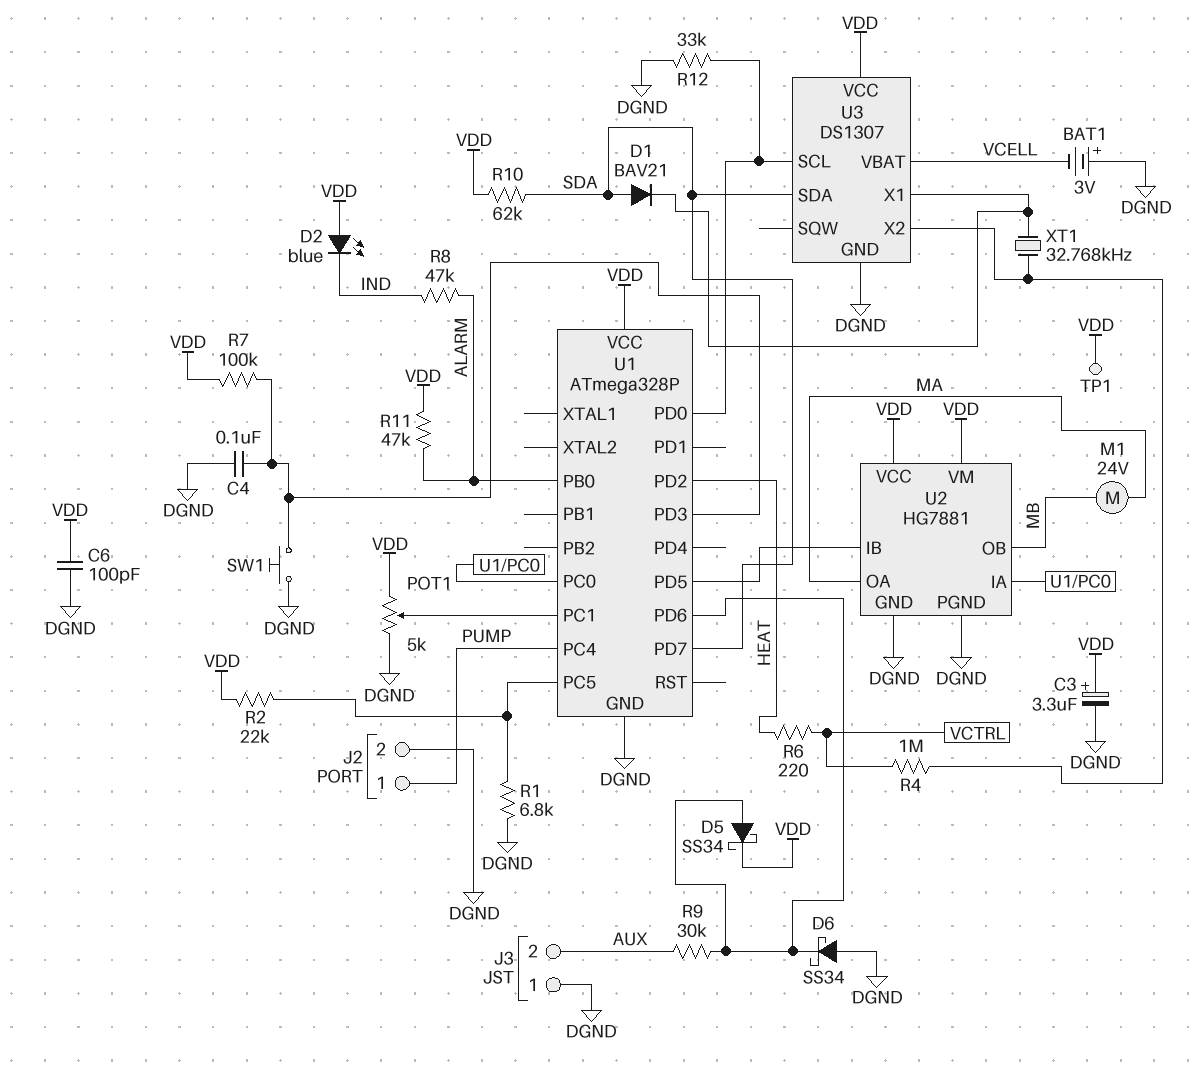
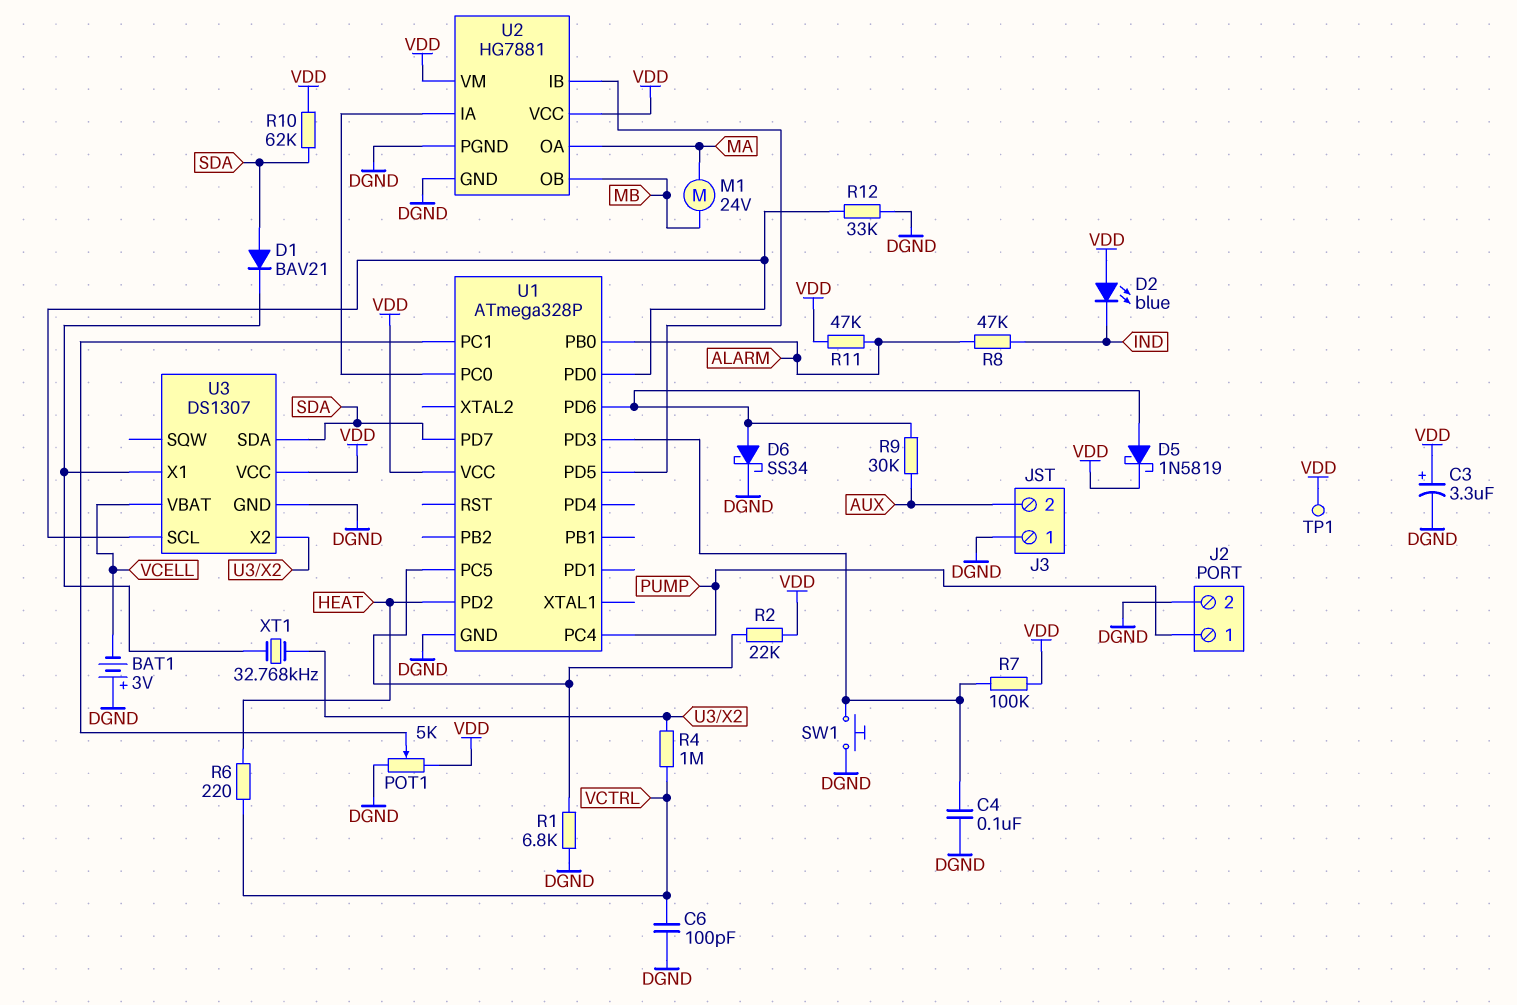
C6: 100pF (DGND, VDD) -> 100pF (DGND, VCTRL)
D5: schottky SS34 (A U1/PD6, K VDD) -> schottky 1N5819 (A U1/PD6, K VDD)
D6: schottky SS34 (A DGND, K U1/PD6) -> schottky SS34 (A U1/PD6, K DGND)

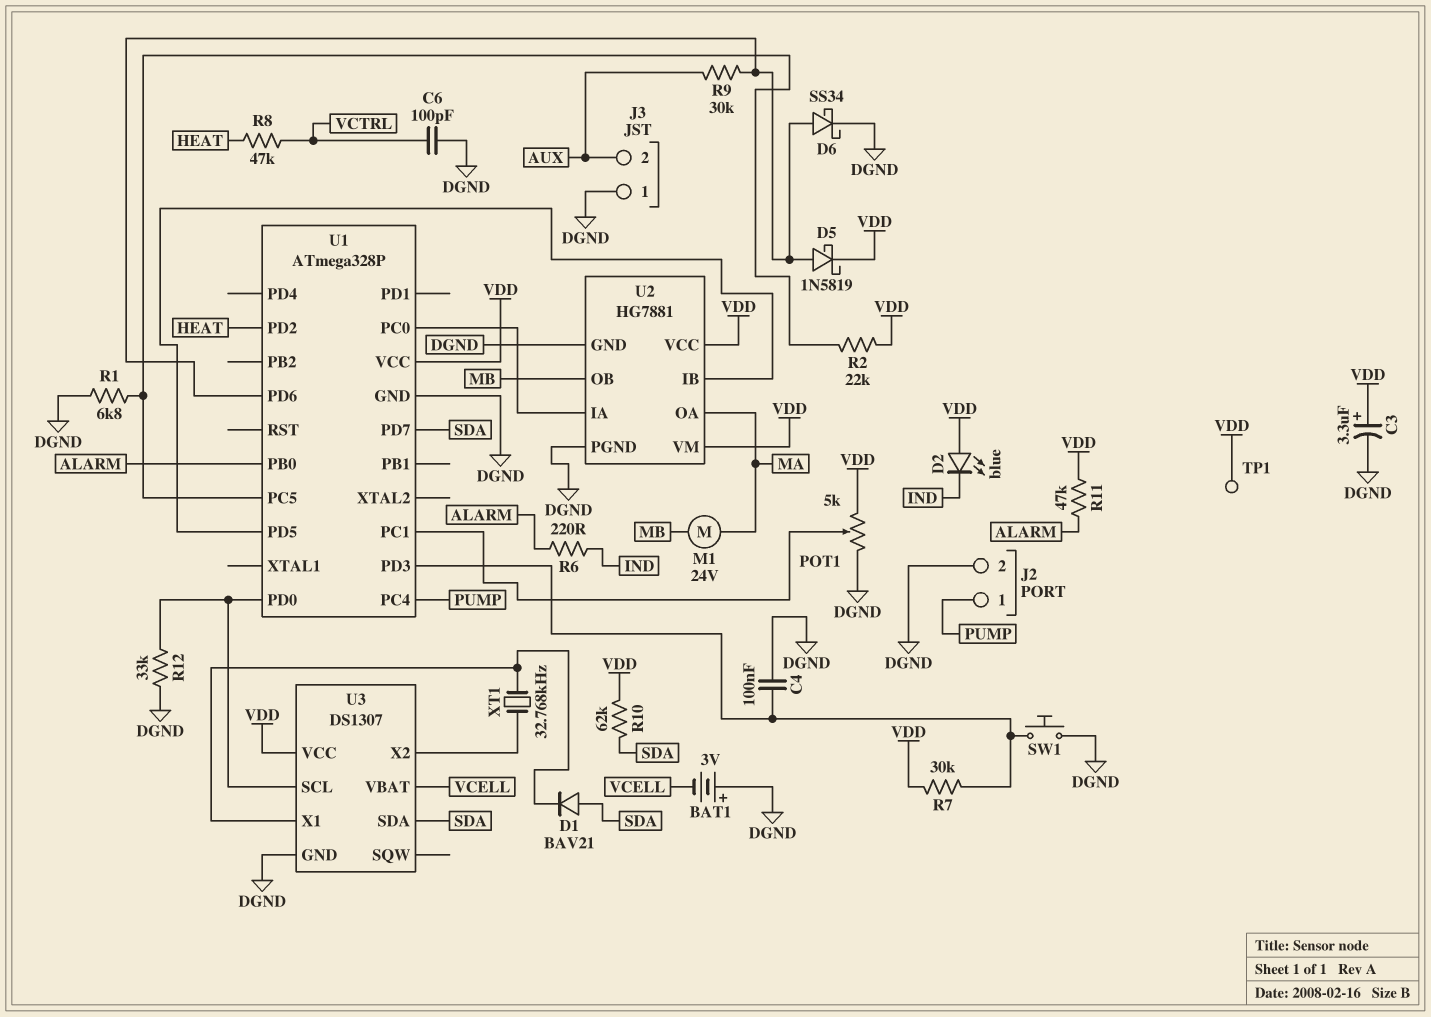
R4: 1M (U3/X2, VCTRL) -> none
R6: 220 (HEAT, VCTRL) -> 220 (ALARM, IND)
R7: 100k (U1/PD3, VDD) -> 30k (U1/PD3, VDD)
R8: 47k (ALARM, IND) -> 47k (HEAT, VCTRL)

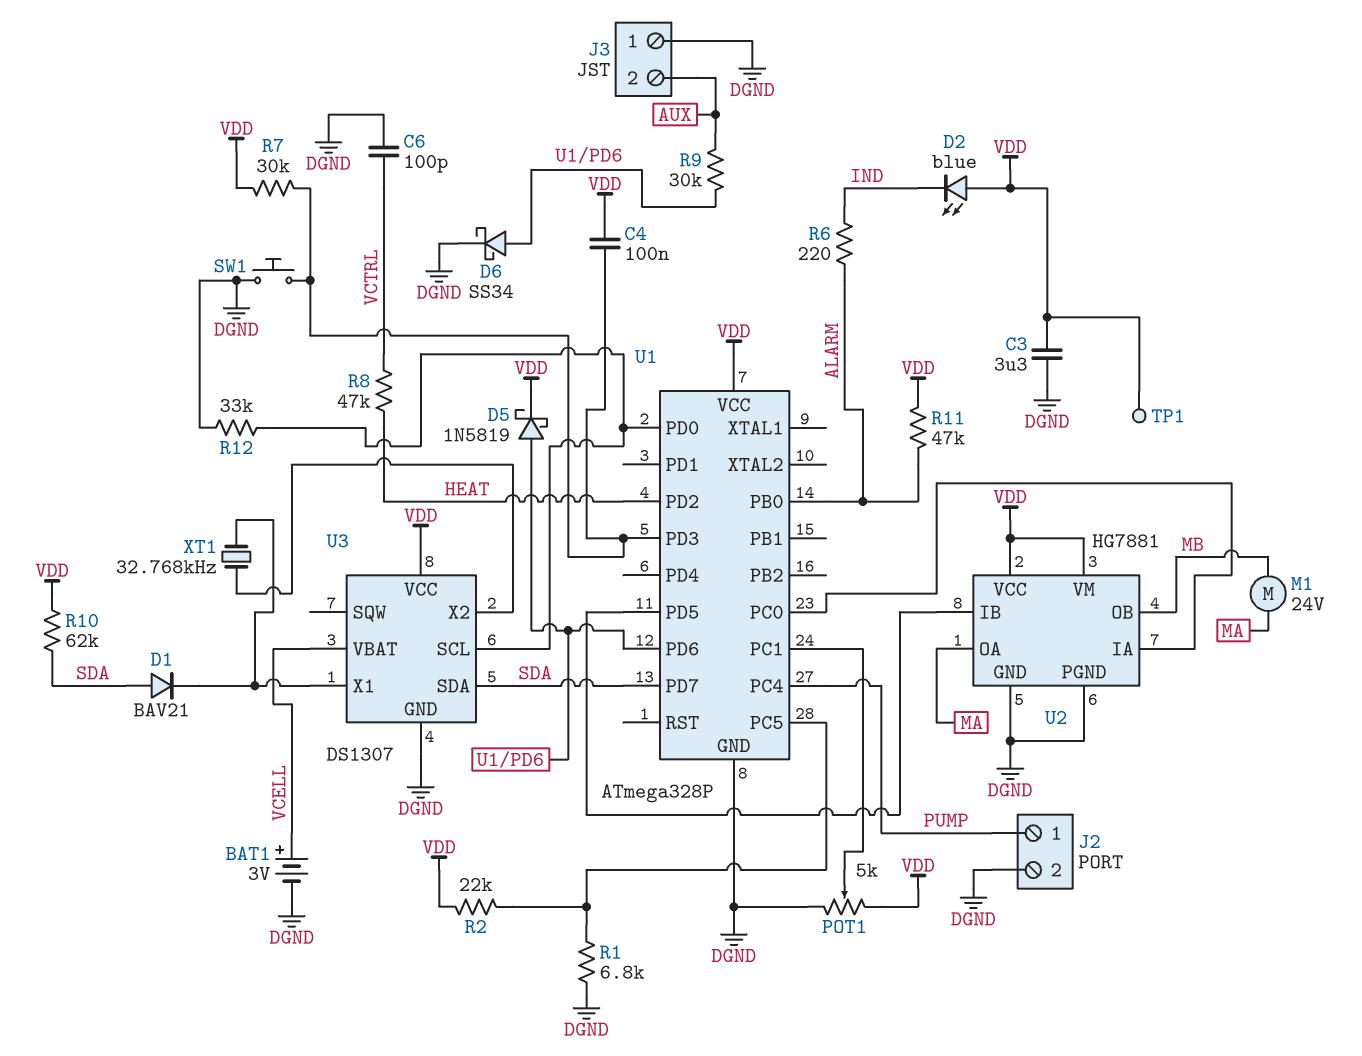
BAT1: 3V (plus DGND, minus VCELL) -> 3V (plus VCELL, minus DGND)
C3: 3.3uF (plus VDD, minus DGND) -> 3.3uF (DGND, VDD)
C4: 100nF (DGND, U1/PD3) -> 100nF (U1/PD3, VDD)

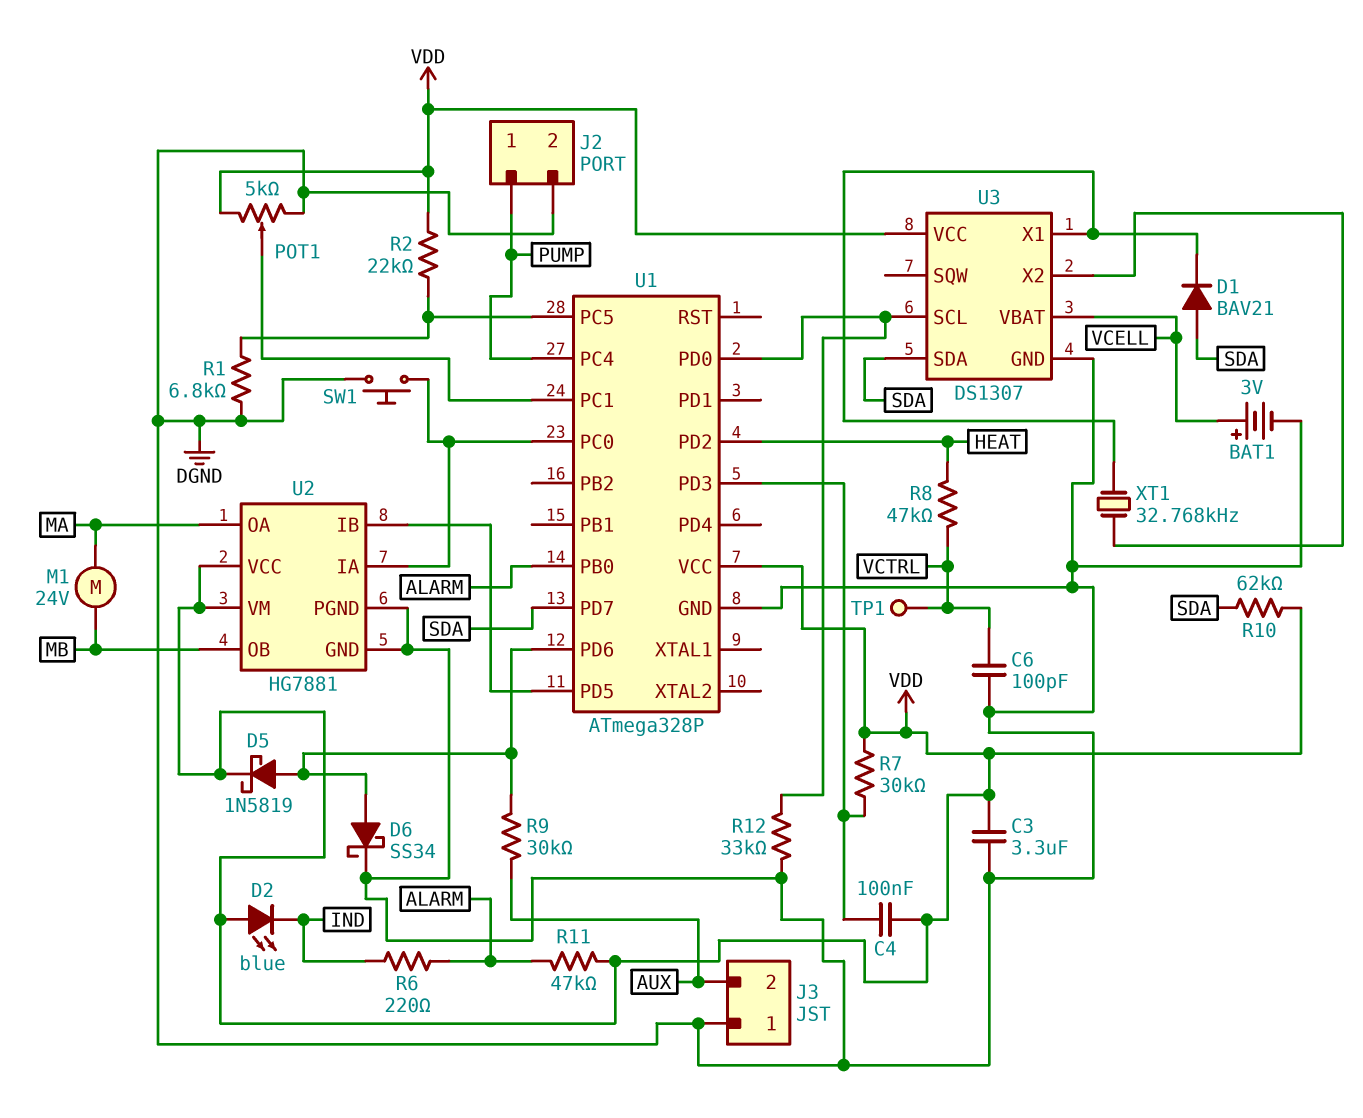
SW1: button (DGND, U1/PD3) -> button (DGND, U1/PC0)
TP1: test point (VDD) -> test point (VCTRL)

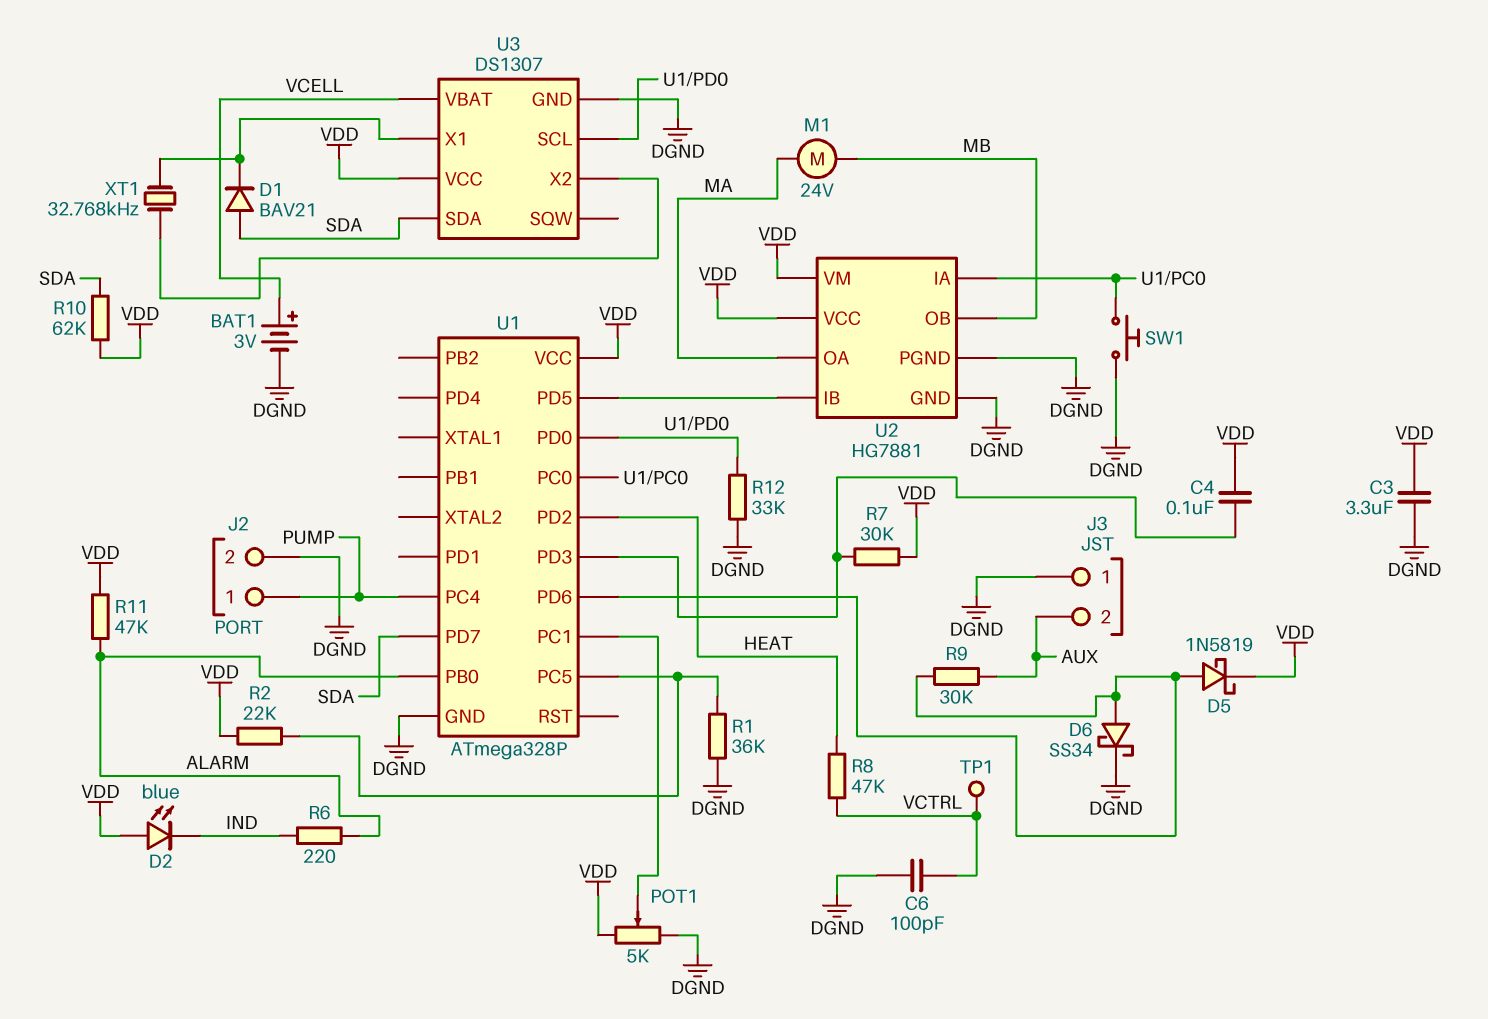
R1: 6.8k (DGND, U1/PC5) -> 36k (DGND, U1/PC5)

